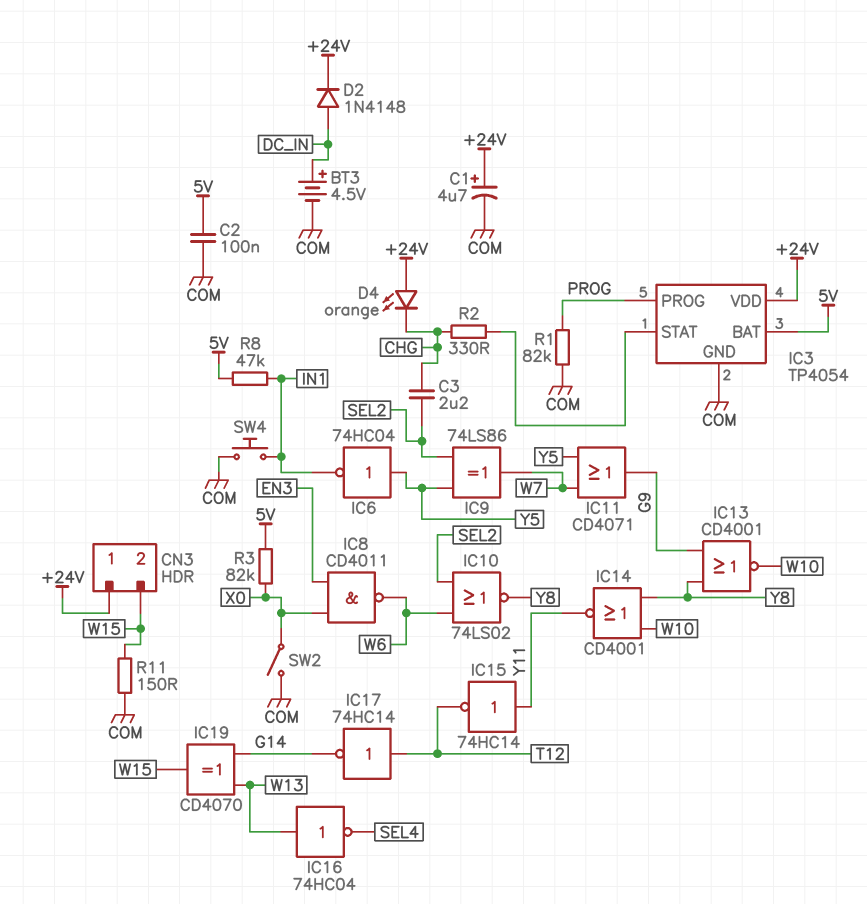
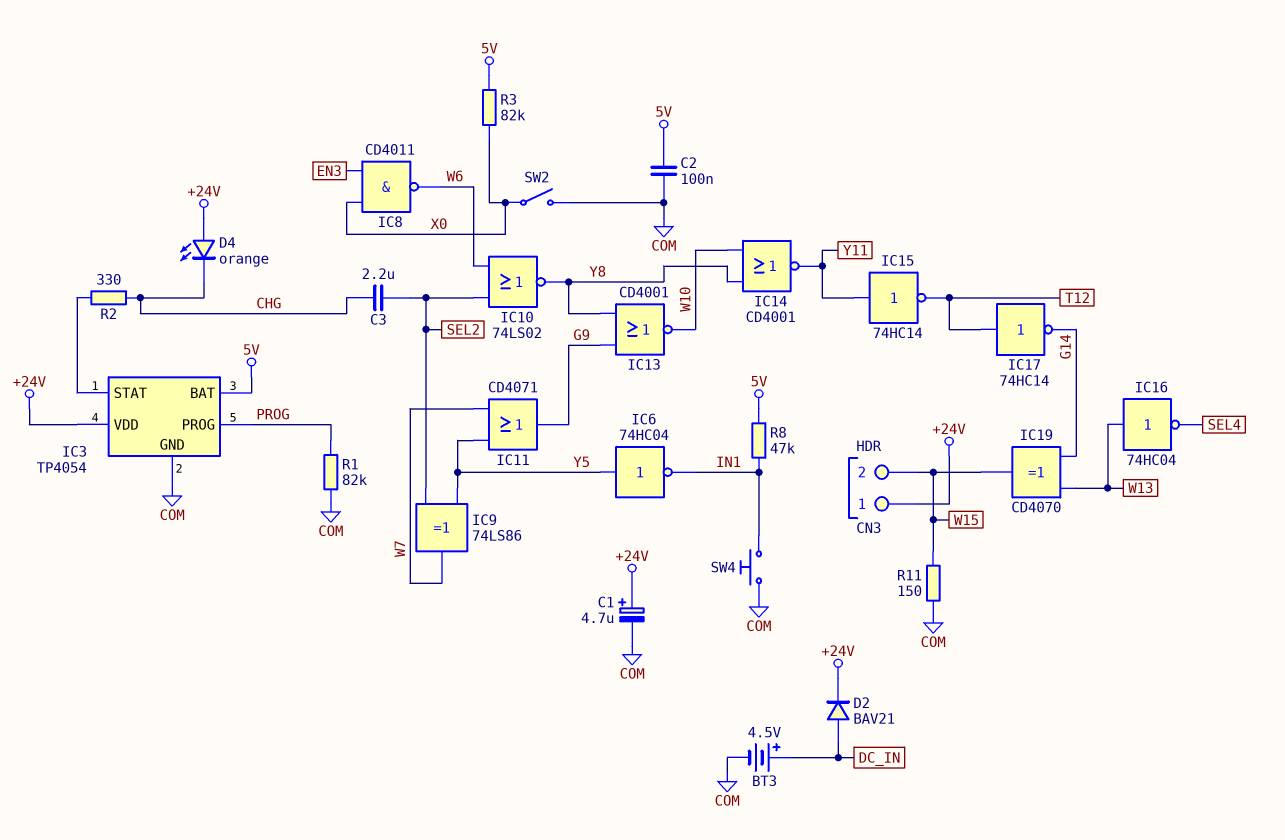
D2: diode 1N4148 (A DC_IN, K +24V) -> diode BAV21 (A DC_IN, K +24V)

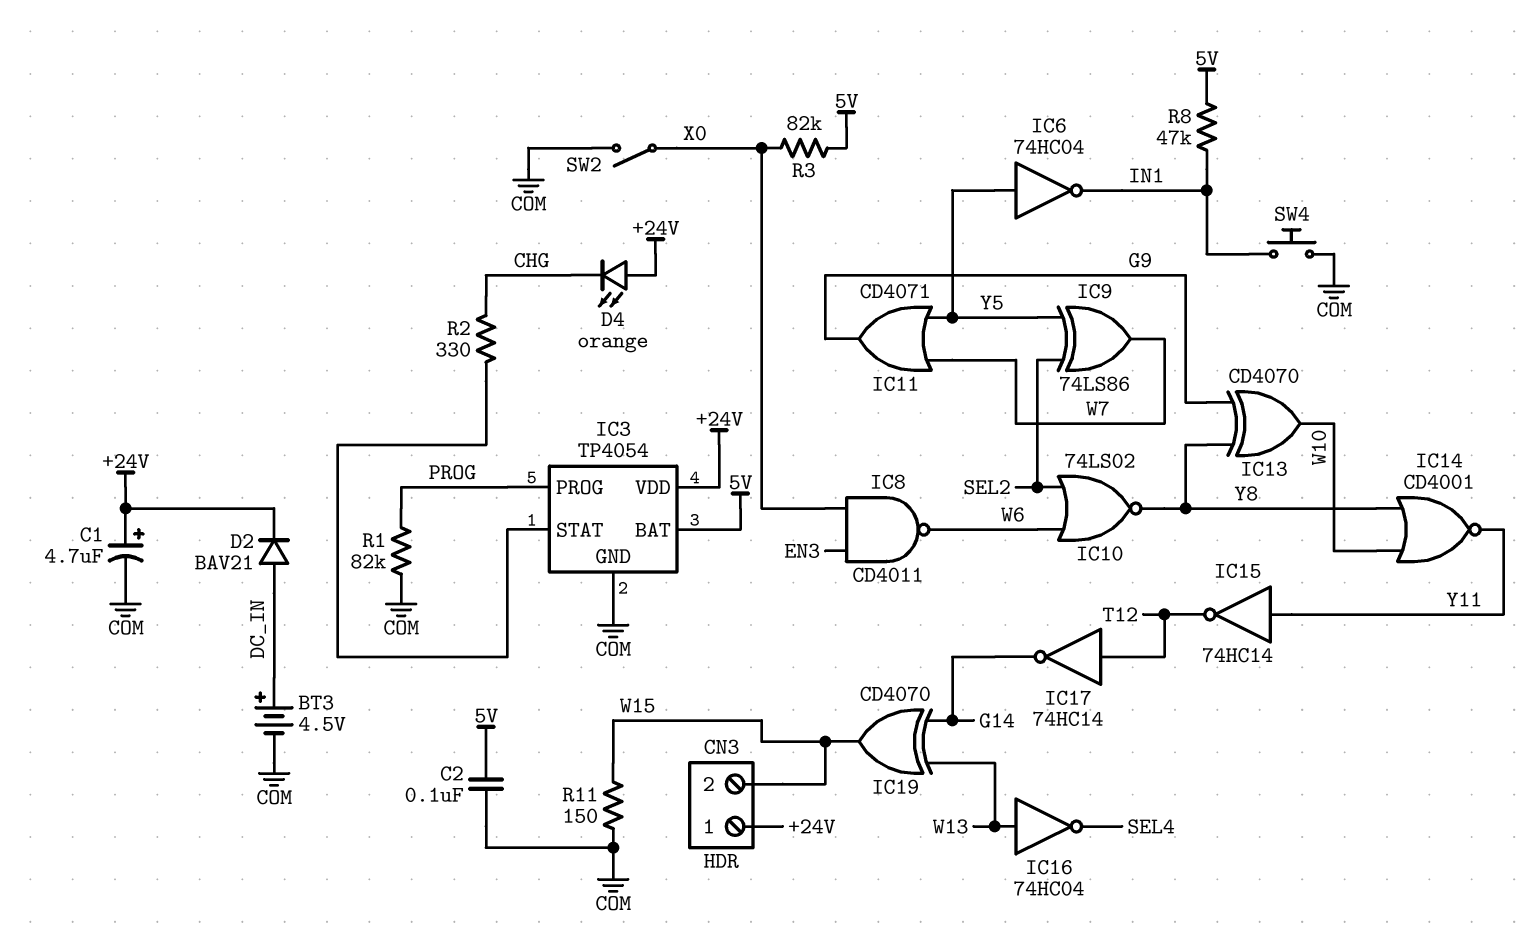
C3: 2.2uF (CHG, SEL2) -> none
IC13: NOR CD4001 (in G9, in Y8, out W10) -> XOR CD4070 (in G9, in Y8, out W10)

